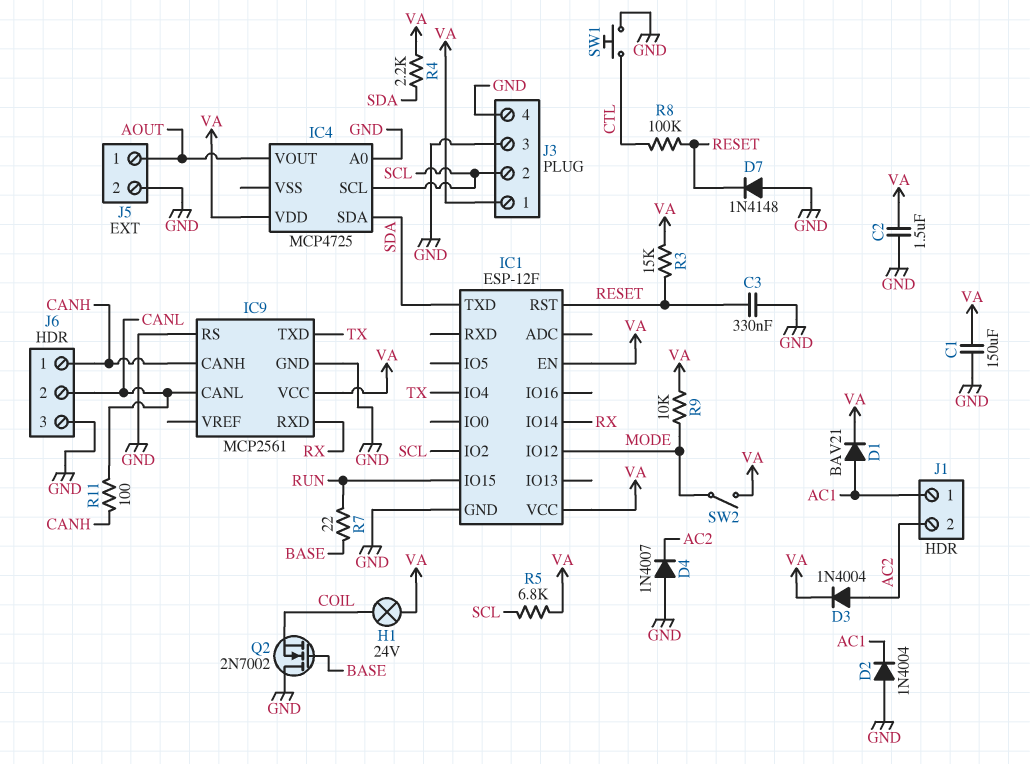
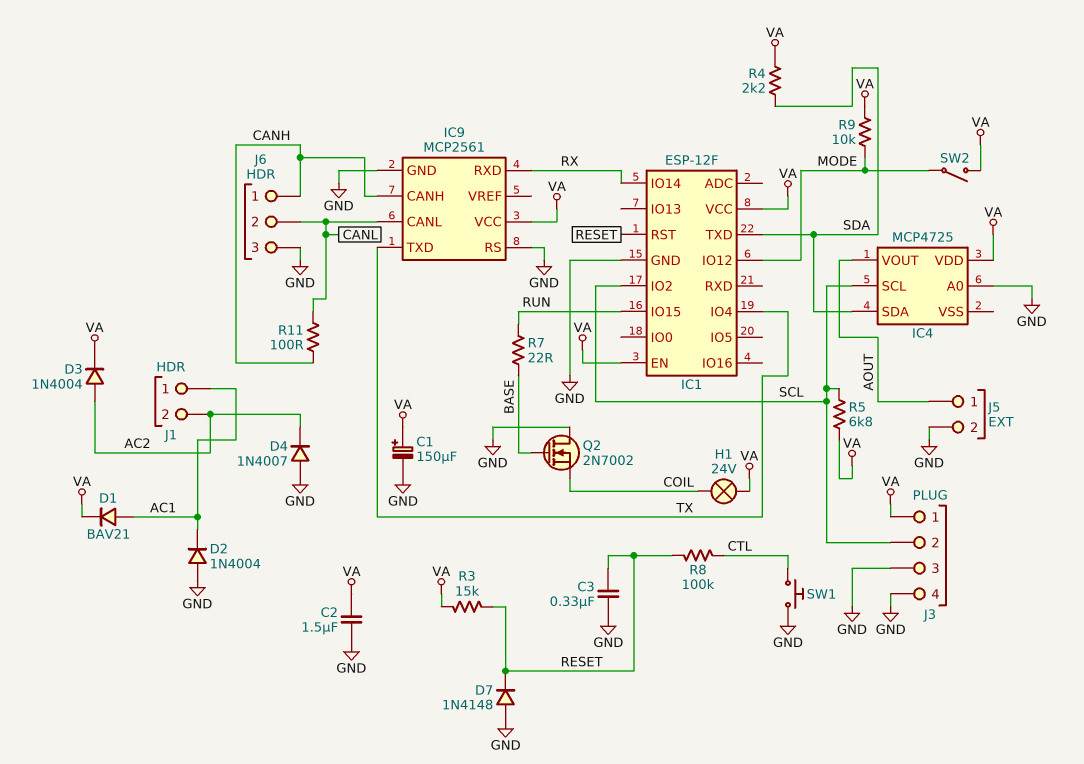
C1: 150uF (GND, VA) -> 150uF (plus VA, minus GND)

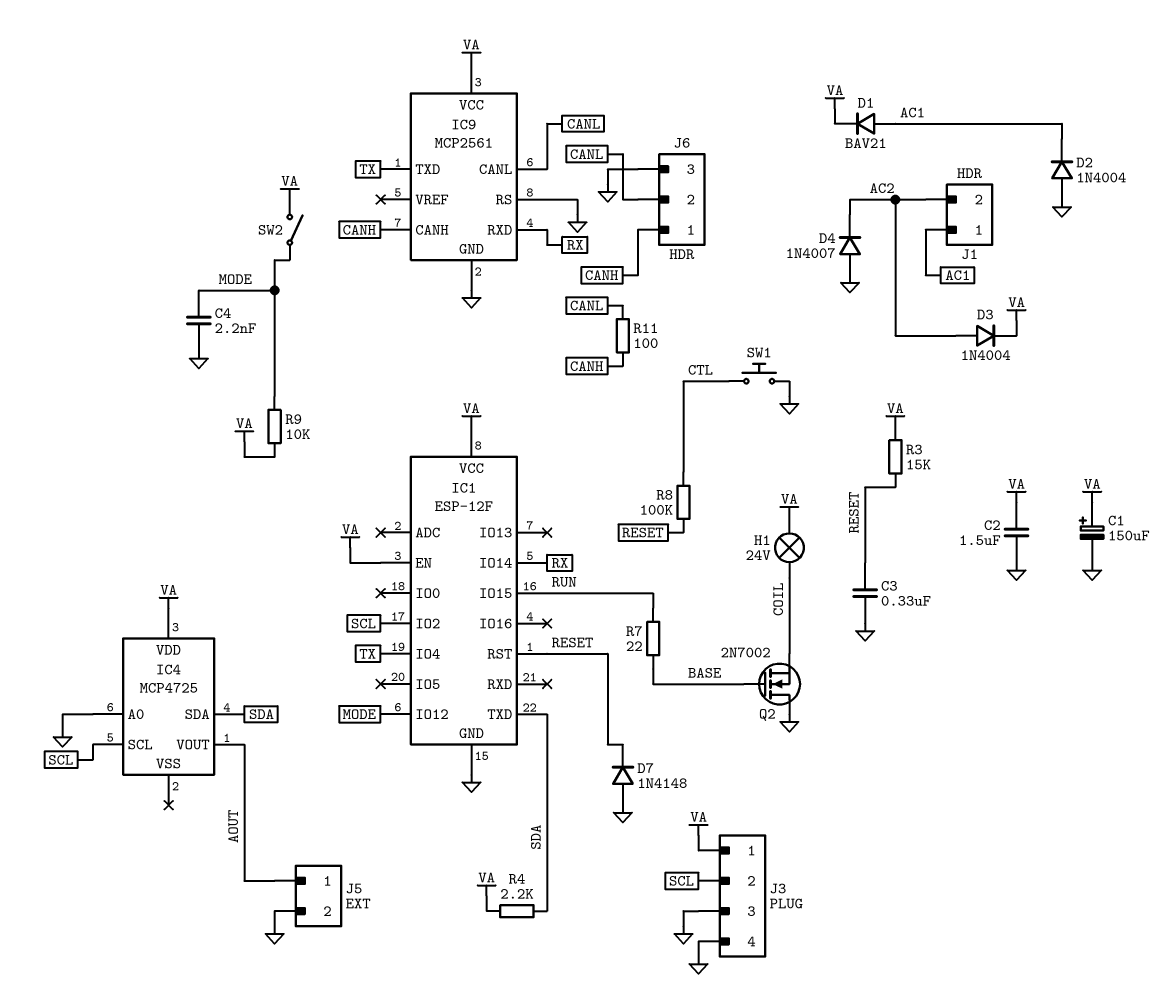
C4: none -> 2.2nF (GND, MODE)
R5: 6.8k (SCL, VA) -> none

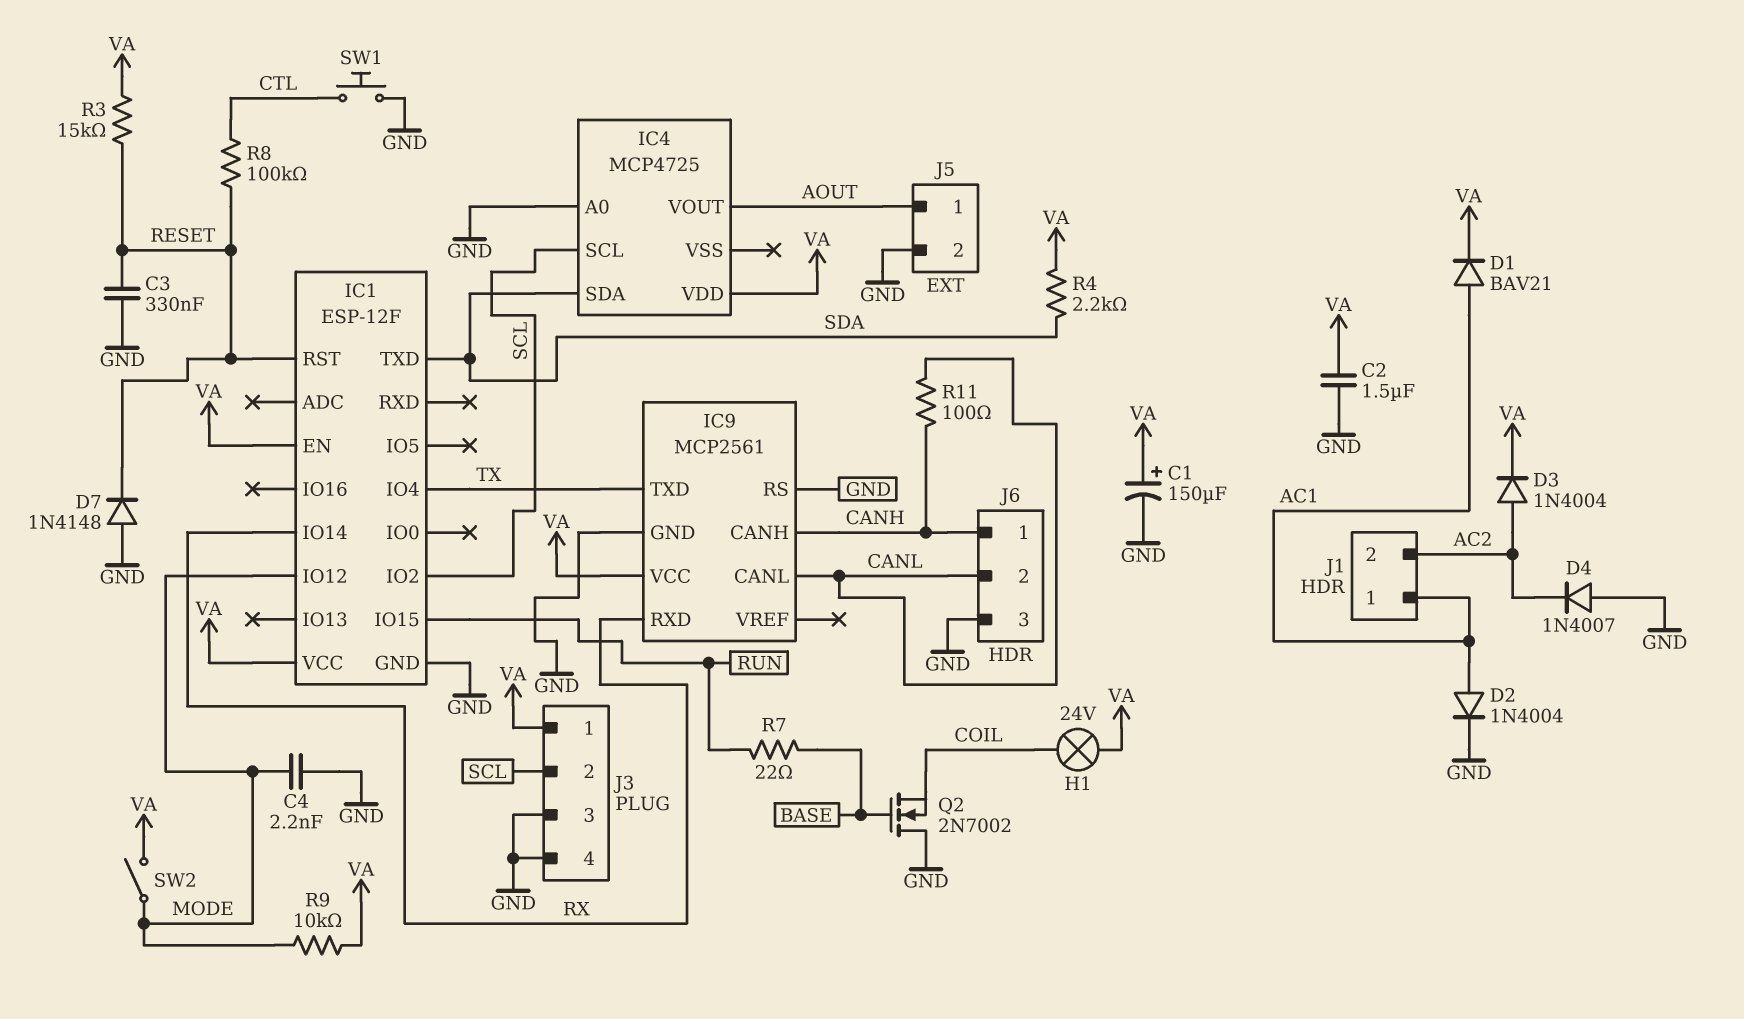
D2: diode 1N4004 (A GND, K AC1) -> diode 1N4004 (A AC1, K GND)

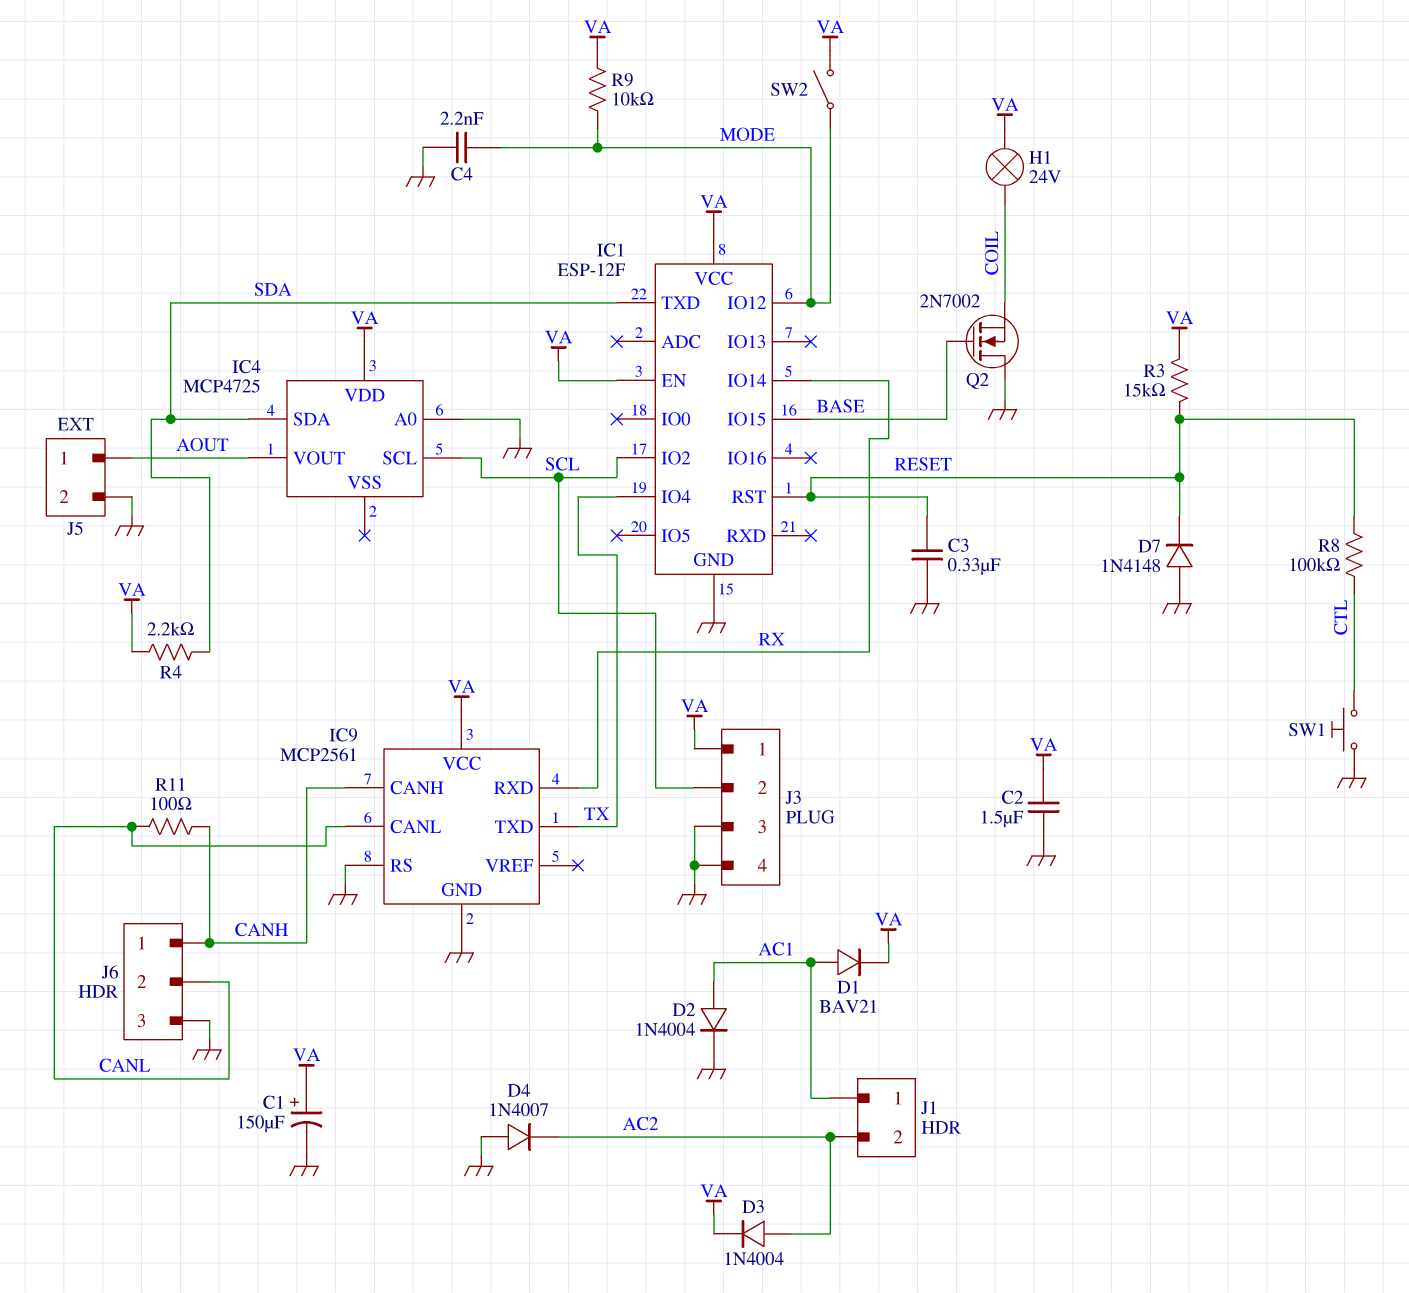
IC1 pin IO15: RUN -> BASE
R7: 22 (BASE, RUN) -> none

